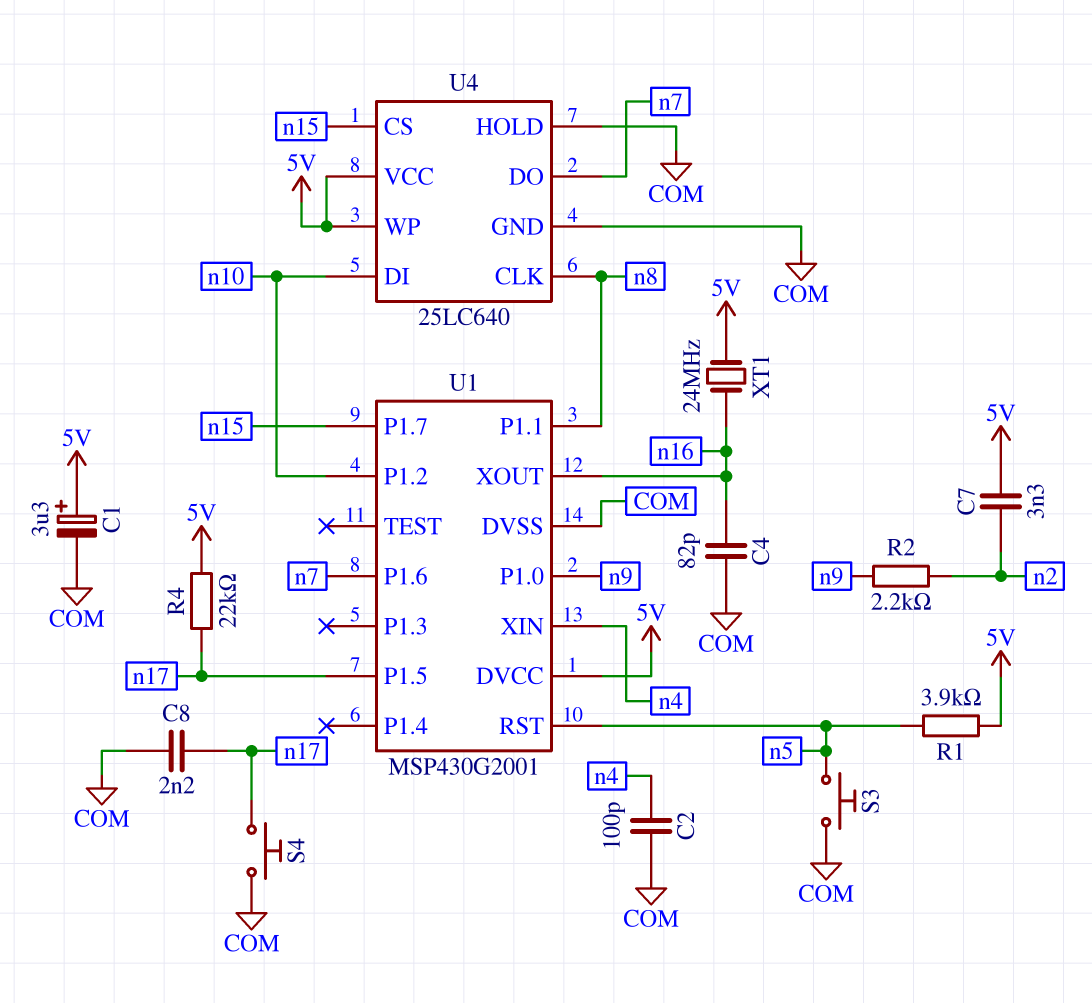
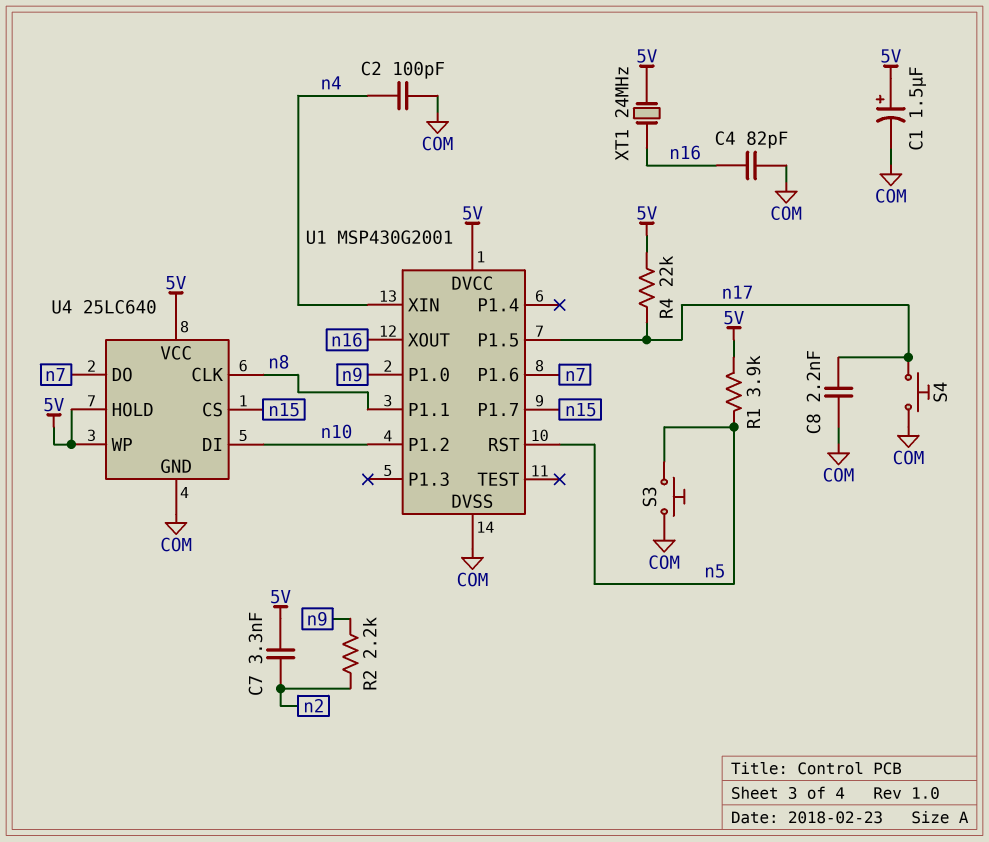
C1: 3.3uF (plus 5V, minus COM) -> 1.5uF (plus 5V, minus COM)
U4 pin HOLD: COM -> 5V

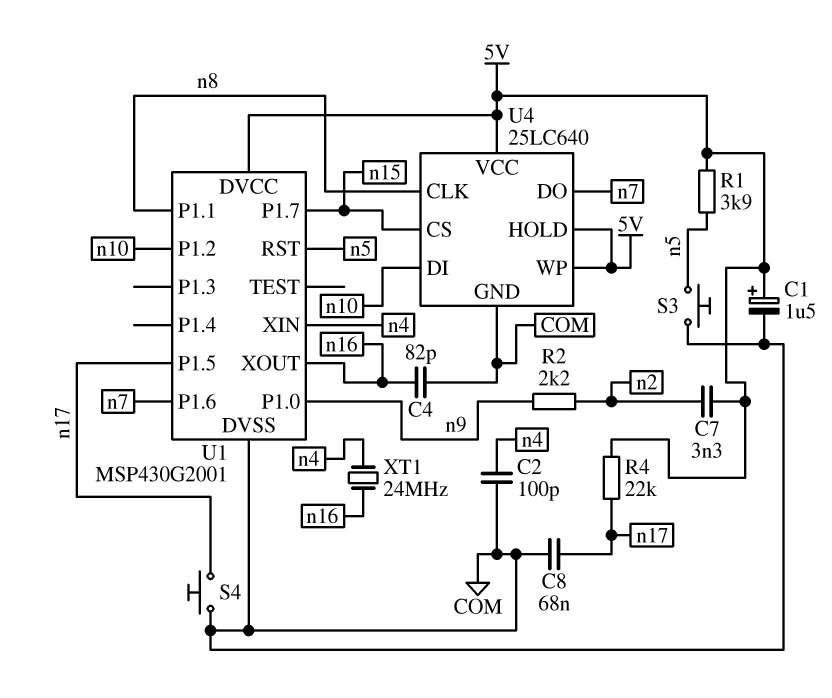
C8: 2.2nF (COM, n17) -> 68nF (COM, n17)
XT1: 24MHz (5V, n16) -> 24MHz (n4, n16)

